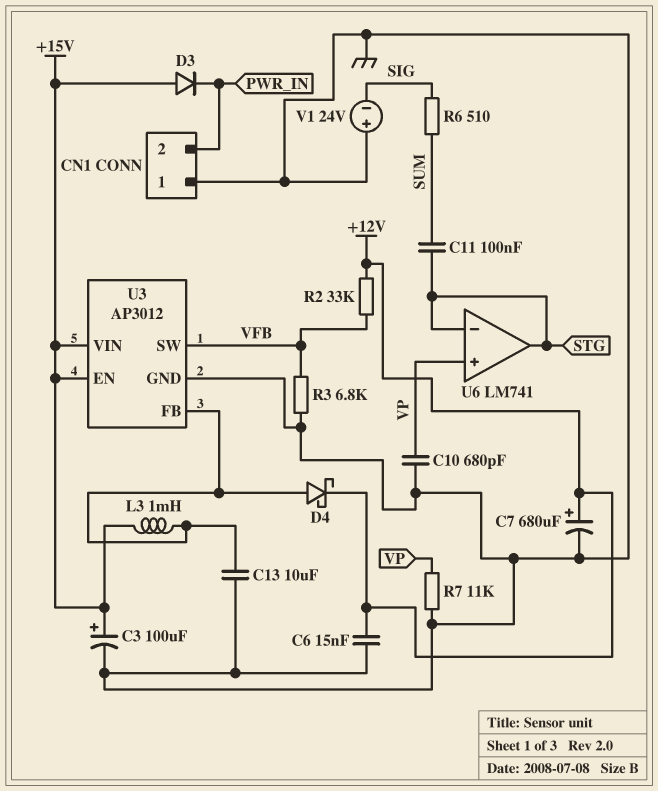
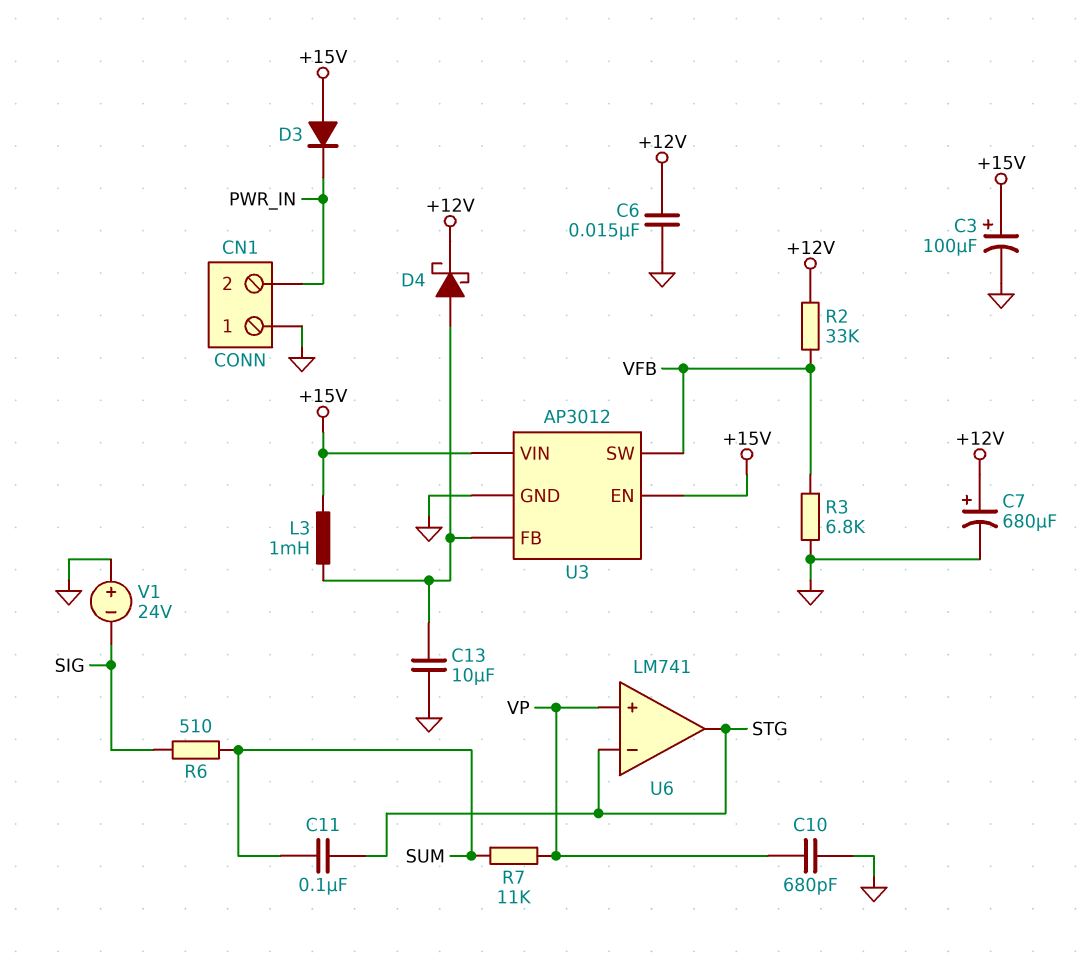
R7: 11k (GND, VP) -> 11k (SUM, VP)

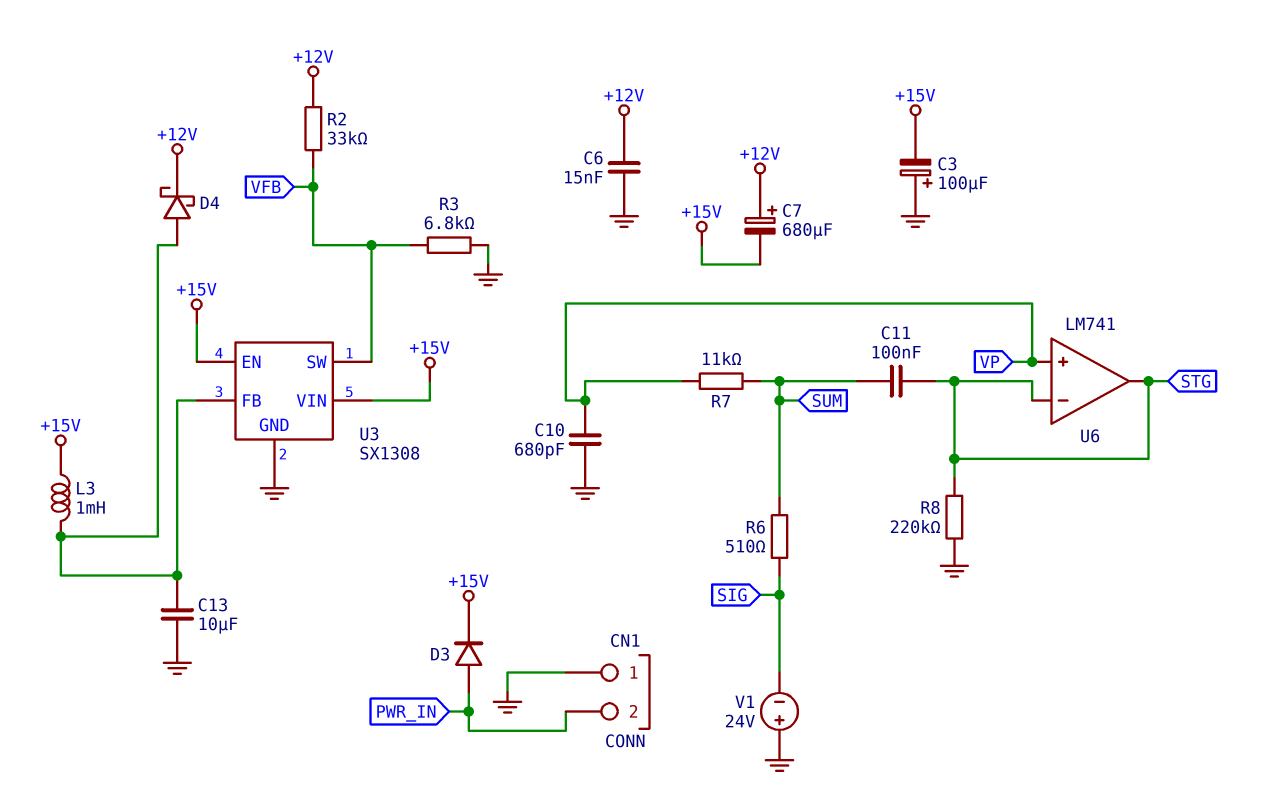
C3: 100uF (plus +15V, minus GND) -> 100uF (plus GND, minus +15V)
C7: 680uF (plus +12V, minus GND) -> 680uF (plus +12V, minus +15V)
D3: diode (A +15V, K PWR_IN) -> diode (A PWR_IN, K +15V)
R8: none -> 220k (GND, STG)
U3: AP3012 -> SX1308

